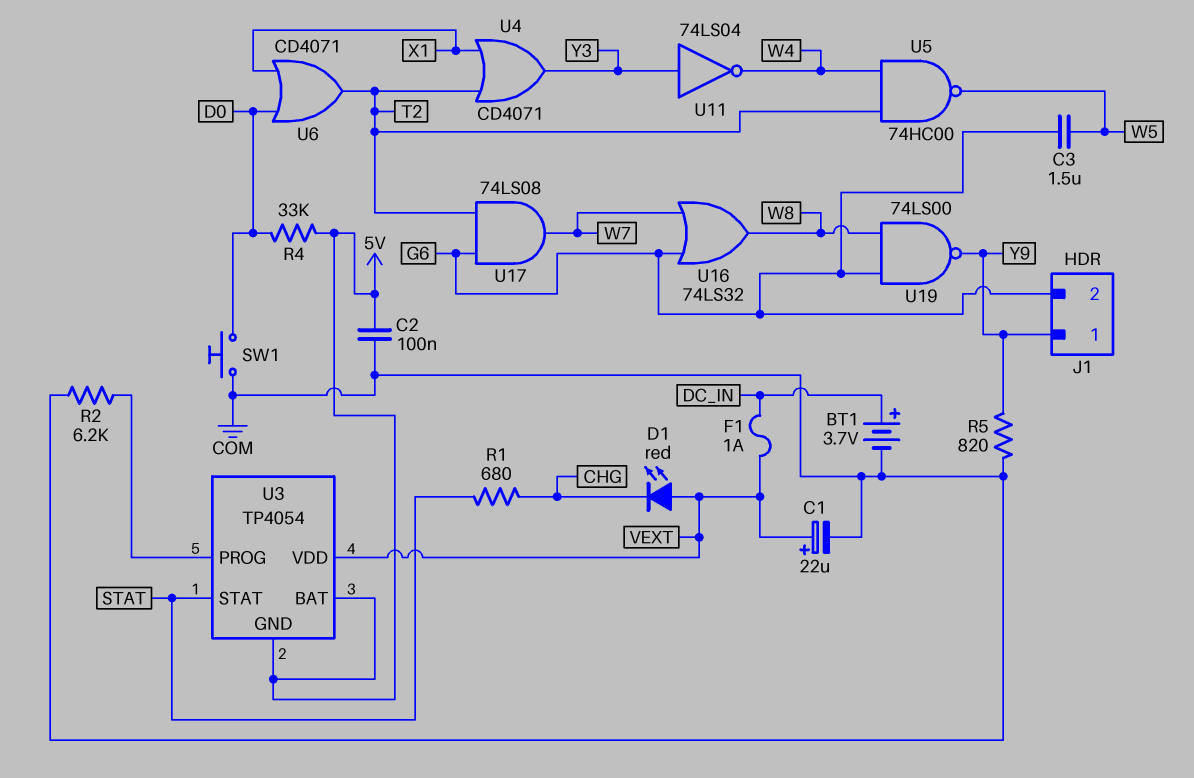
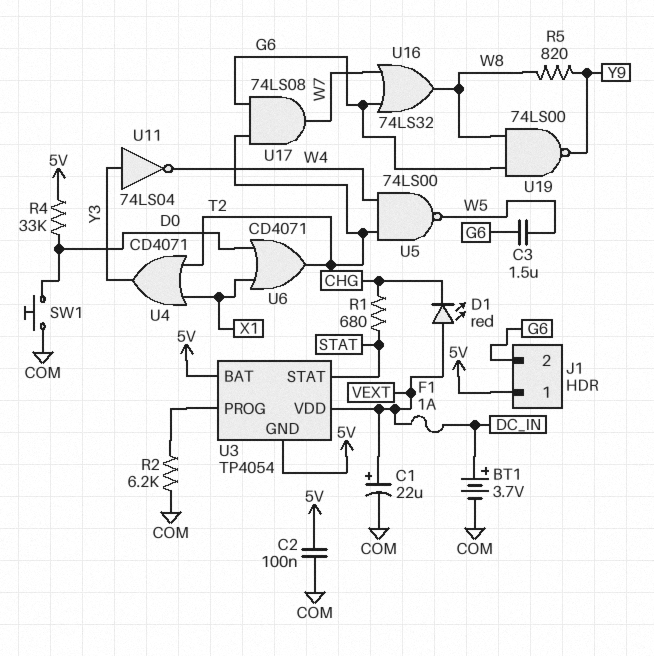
J1 pin 1: Y9 -> 5V
R5: 820 (COM, Y9) -> 820 (W8, Y9)
U5: NAND 74HC00 (in T2, in W4, out W5) -> NAND 74LS00 (in T2, in W4, out W5)

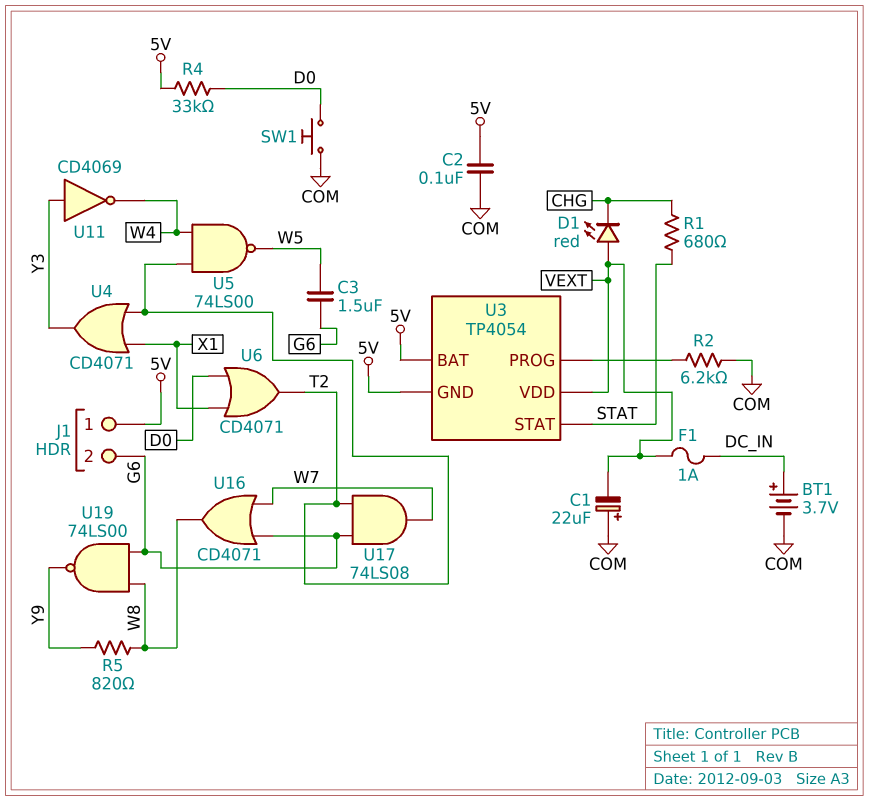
C1: 22uF (plus VEXT, minus COM) -> 22uF (plus COM, minus VEXT)
U11: NOT 74LS04 (in Y3, out W4) -> NOT CD4069 (in Y3, out W4)
U16: OR 74LS32 (in G6, in W7, out W8) -> OR CD4071 (in G6, in W7, out W8)

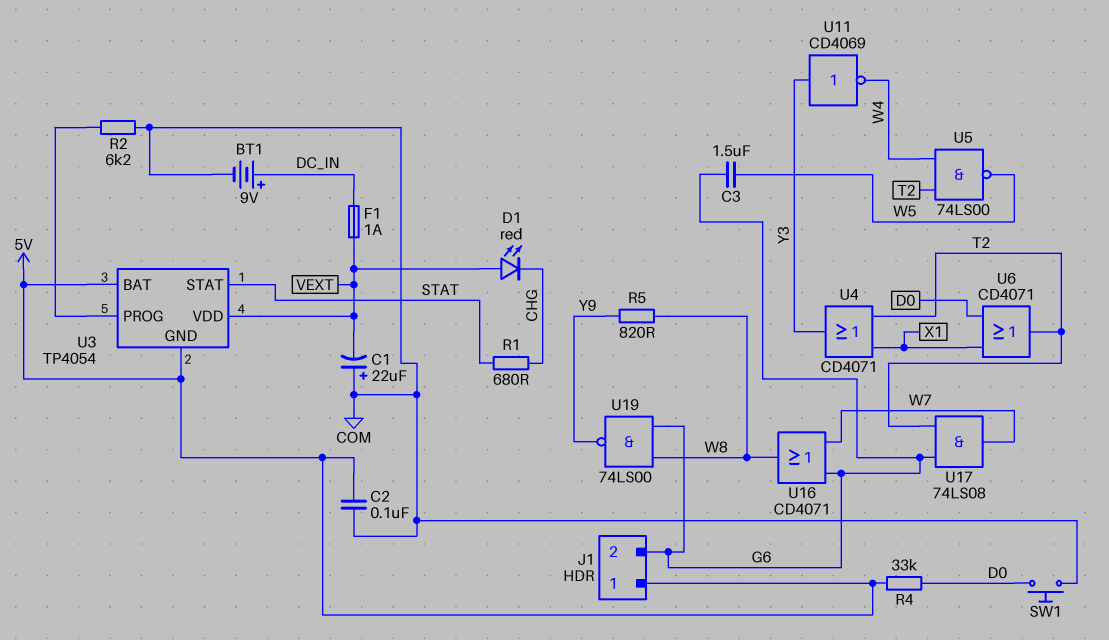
BT1: 3.7V (plus DC_IN, minus COM) -> 9V (plus DC_IN, minus COM)

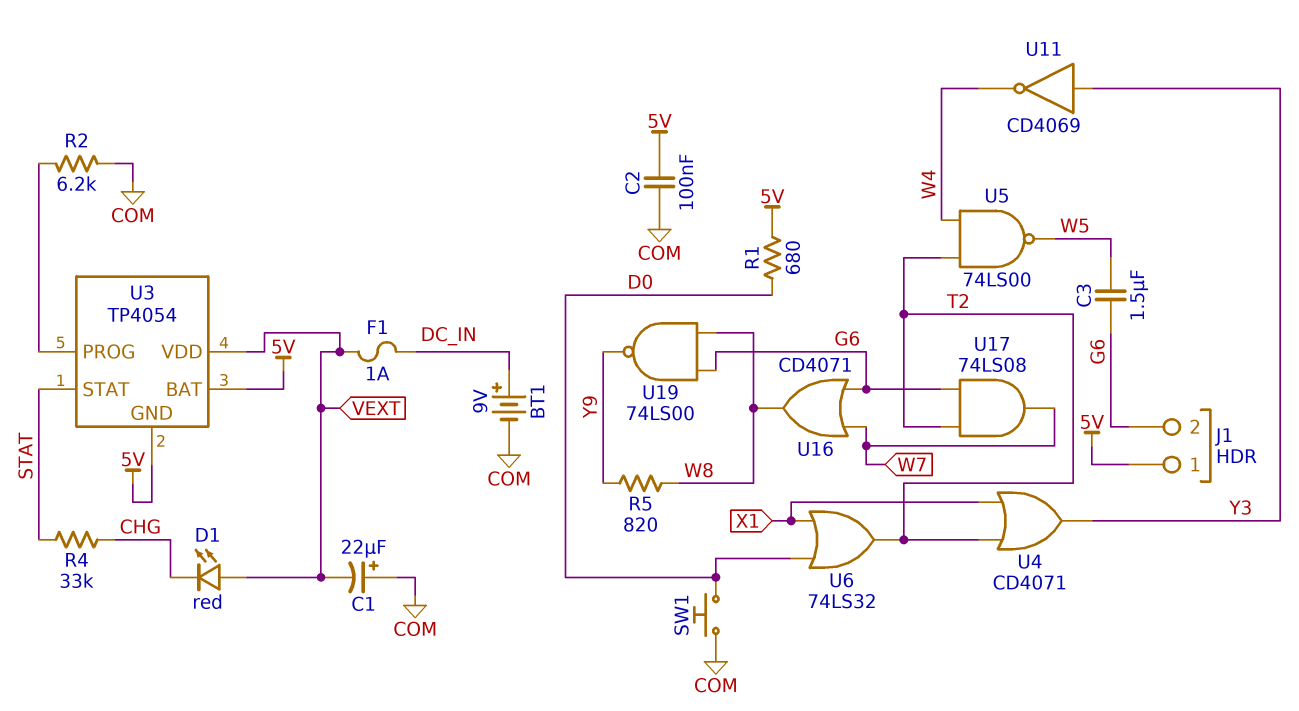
R1: 680 (CHG, STAT) -> 680 (5V, D0)
R4: 33k (5V, D0) -> 33k (CHG, STAT)
U6: OR CD4071 (in D0, in X1, out T2) -> OR 74LS32 (in D0, in X1, out T2)

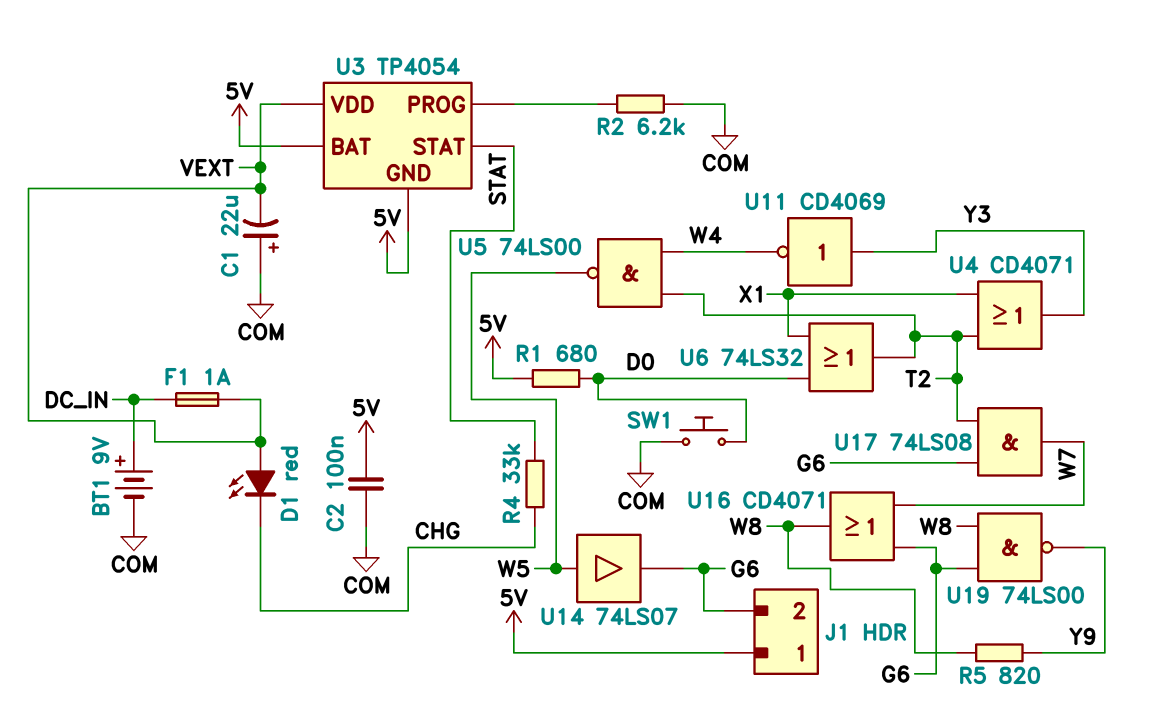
C3: 1.5uF (G6, W5) -> none
U14: none -> buffer 74LS07 (in W5, out G6)

